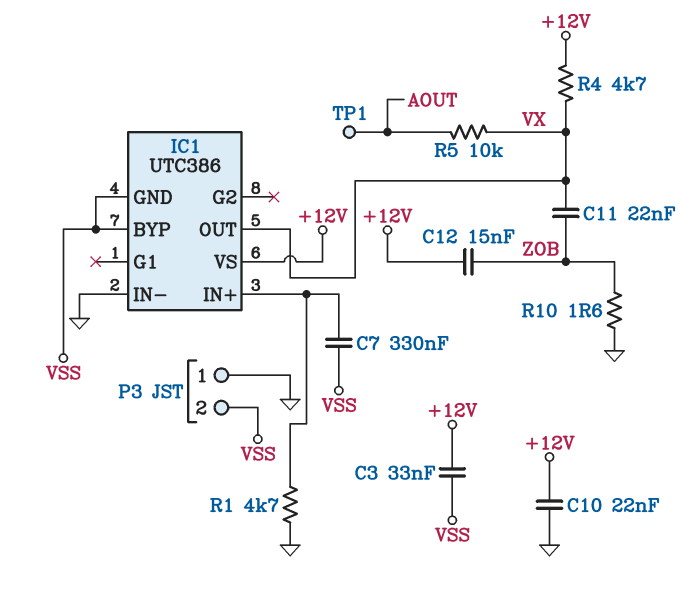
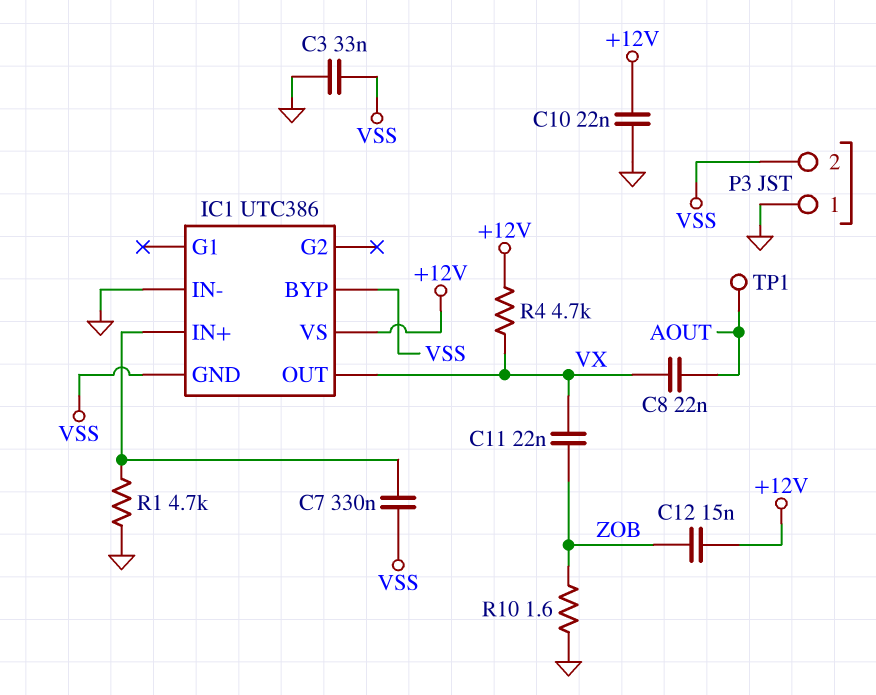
C3: 33nF (+12V, VSS) -> 33nF (GND, VSS)
C8: none -> 22nF (AOUT, VX)
R5: 10k (AOUT, VX) -> none

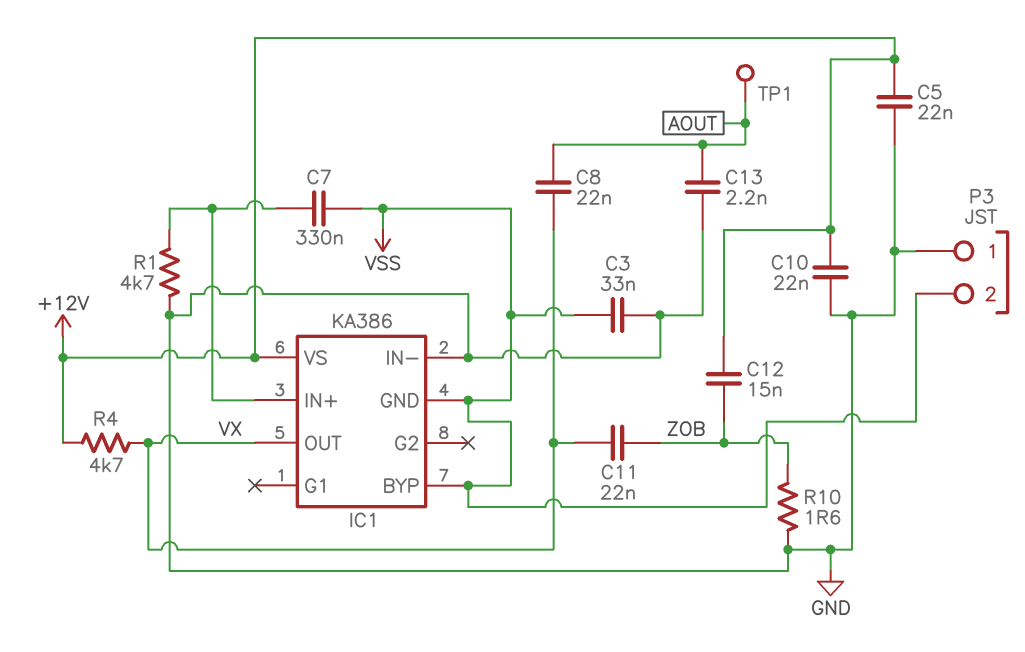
C5: none -> 22nF (+12V, GND)
C13: none -> 2.2nF (AOUT, GND)
IC1: UTC386 -> KA386

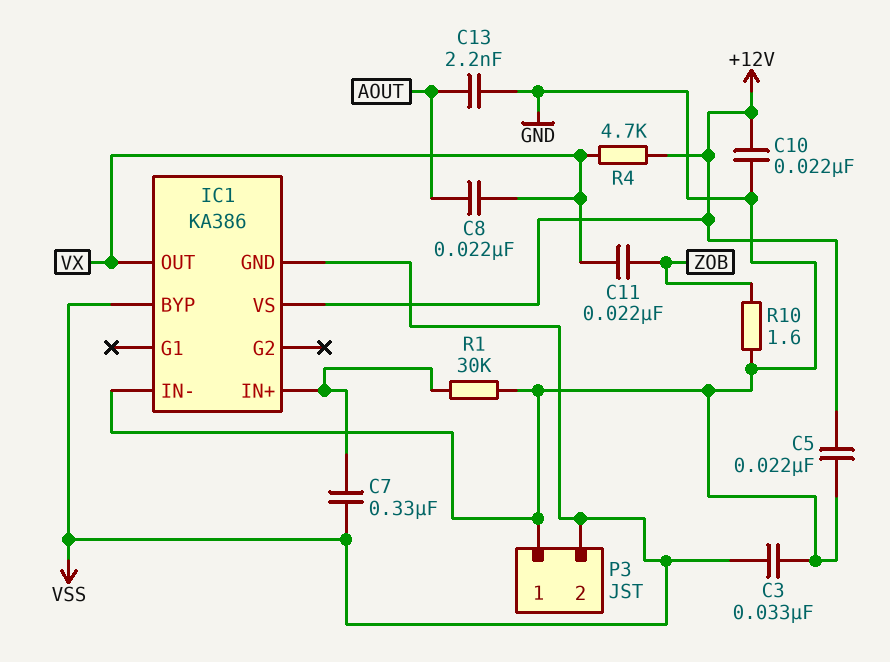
C12: 15nF (+12V, ZOB) -> none
R1: 4.7k (GND, IC1/IN+) -> 30k (GND, IC1/IN+)
TP1: test point (AOUT) -> none

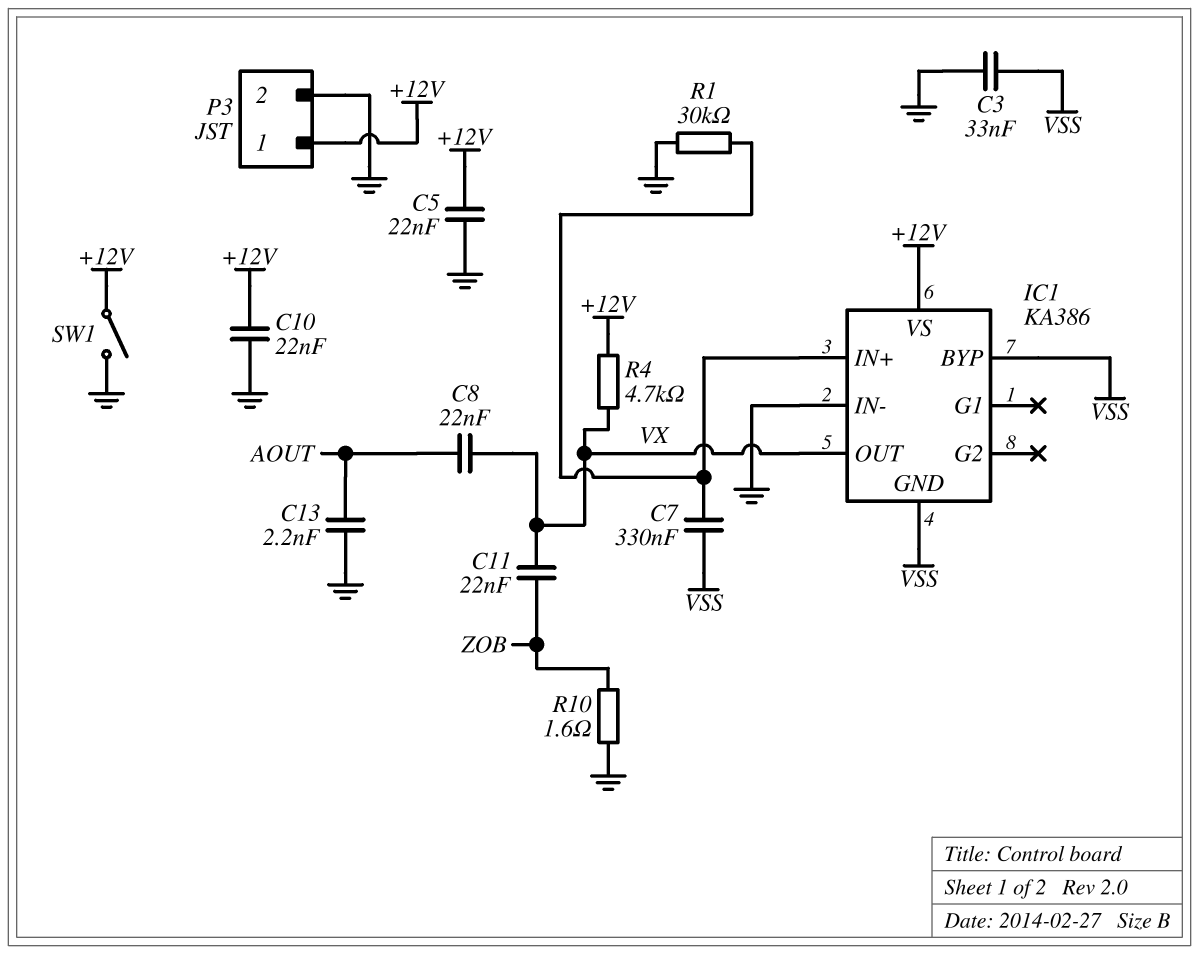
P3 pin 1: GND -> +12V
P3 pin 2: VSS -> GND
SW1: none -> switch (+12V, GND)

